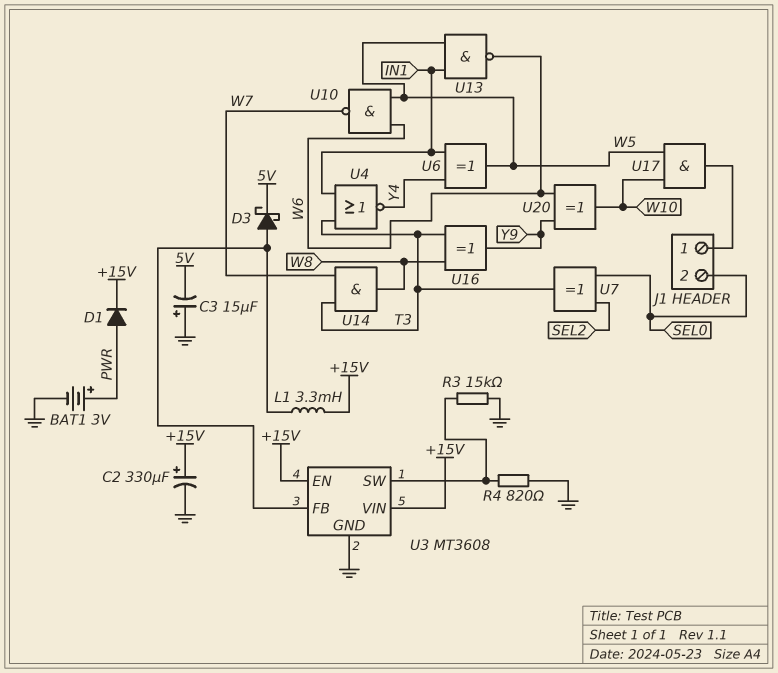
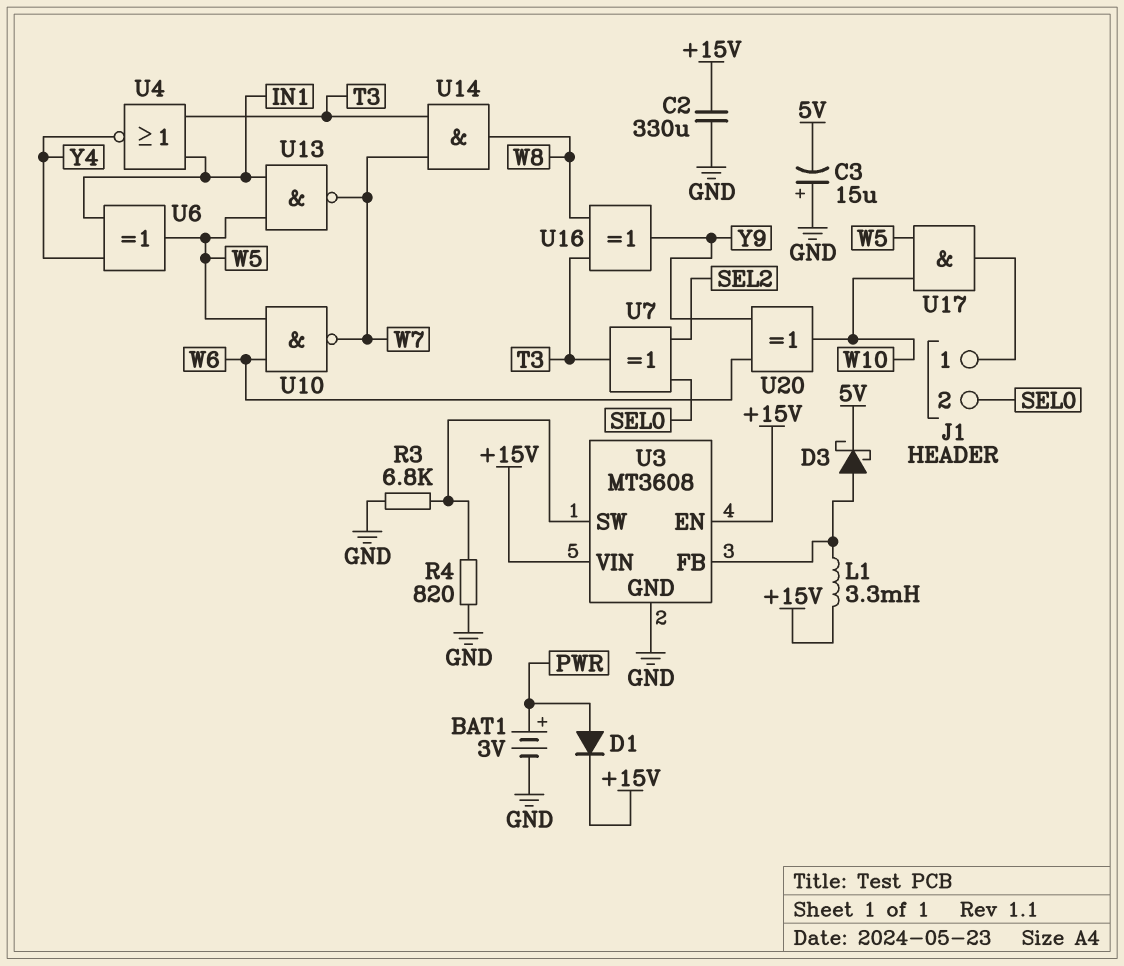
C2: 330uF (plus +15V, minus GND) -> 330uF (+15V, GND)
R3: 15k (GND, U3/SW) -> 6.8k (GND, U3/SW)
U13: NAND (in IN1, in W5, out W6) -> NAND (in IN1, in W5, out W7)

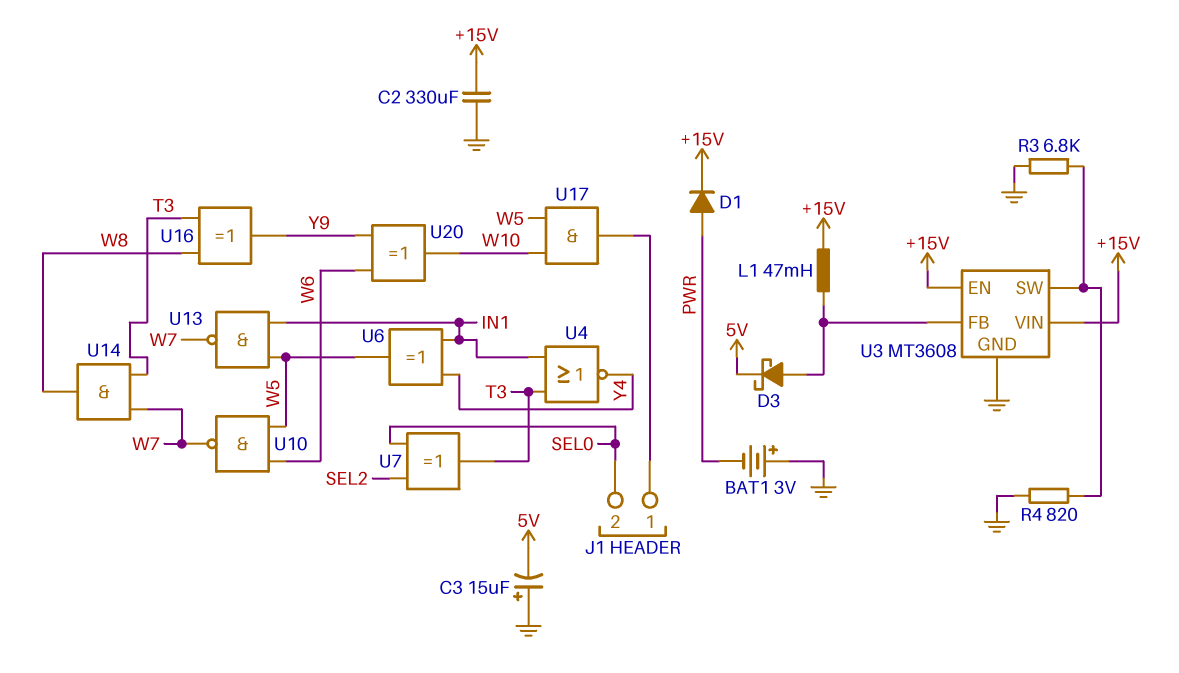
BAT1: 3V (plus PWR, minus GND) -> 3V (plus GND, minus PWR)
L1: 3.3mH (+15V, U3/FB) -> 47mH (+15V, U3/FB)

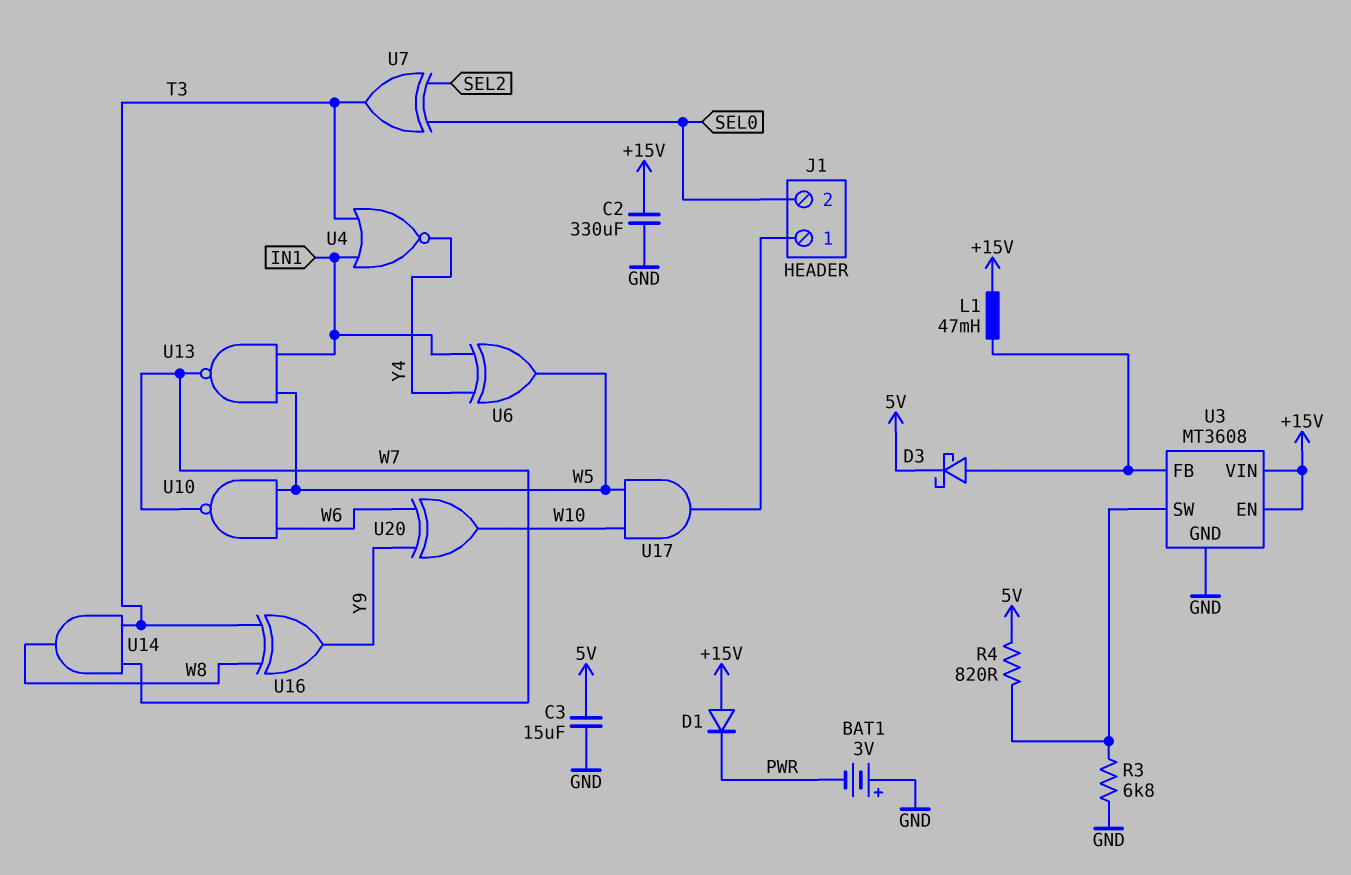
C3: 15uF (plus GND, minus 5V) -> 15uF (5V, GND)
D1: diode (A PWR, K +15V) -> diode (A +15V, K PWR)
R4: 820 (GND, U3/SW) -> 820 (5V, U3/SW)

